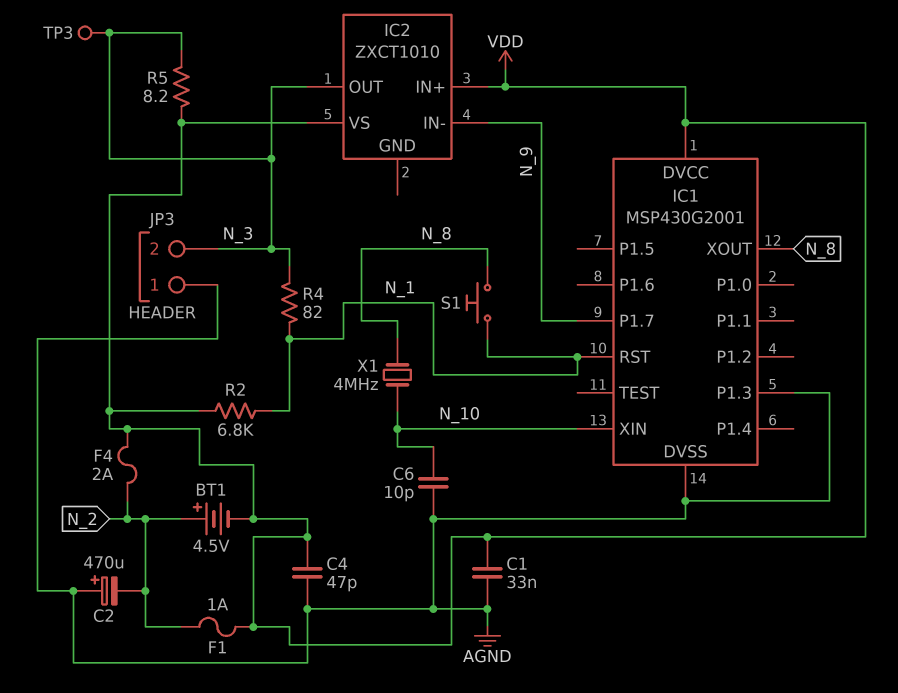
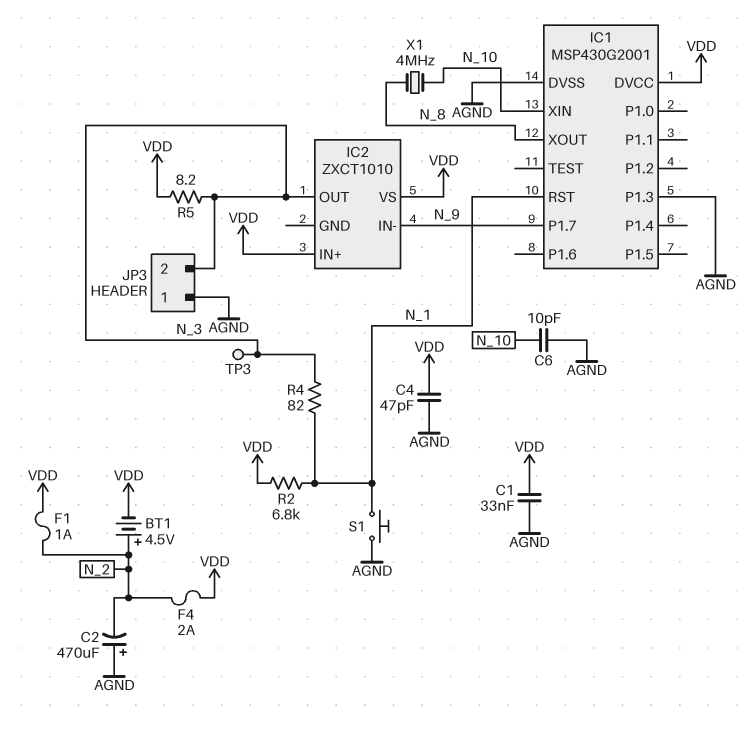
S1: button (N_1, N_8) -> button (AGND, N_1)

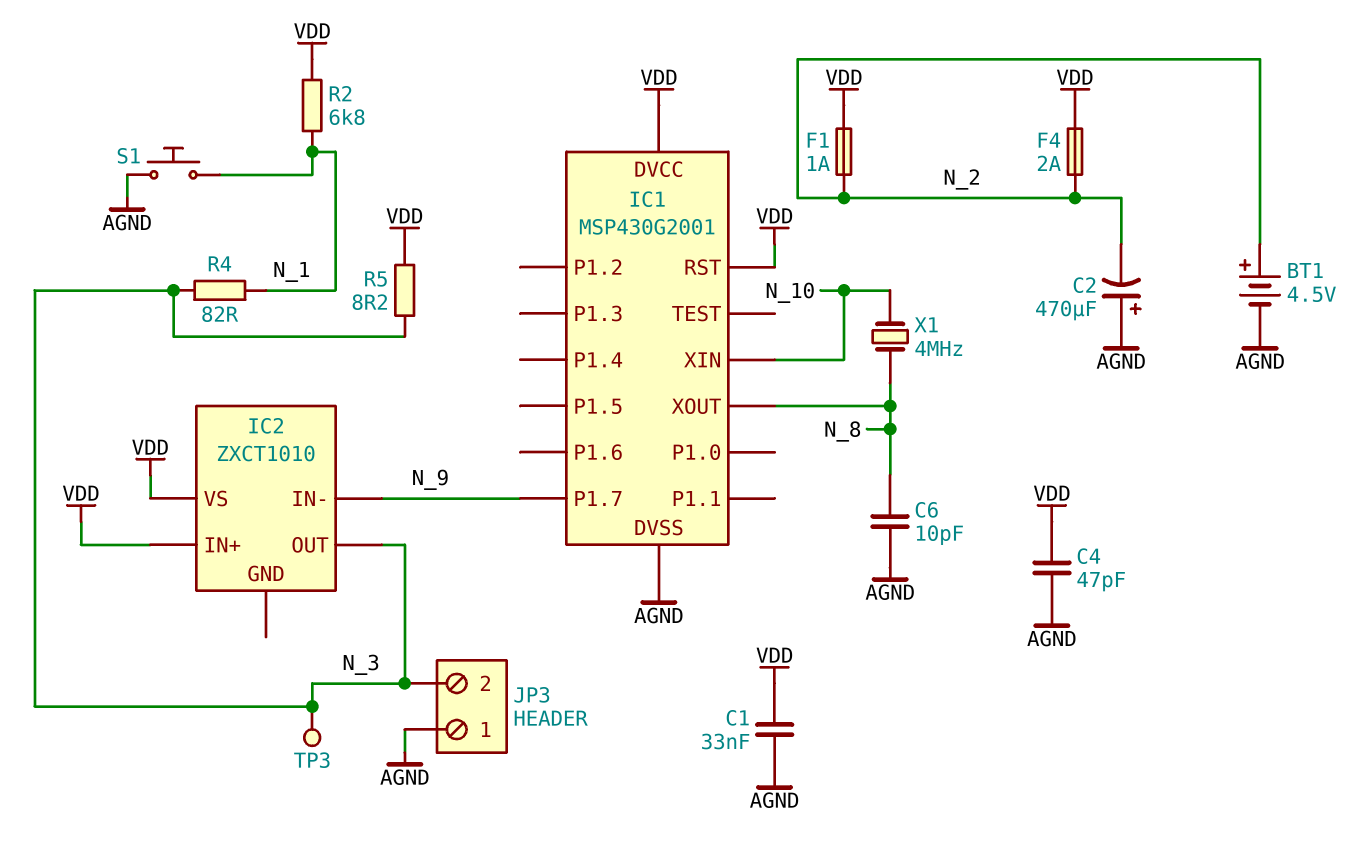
BT1: 4.5V (plus N_2, minus VDD) -> 4.5V (plus N_2, minus AGND)
C6: 10pF (AGND, N_10) -> 10pF (AGND, N_8)
IC1 pin P1.3: AGND -> none
IC1 pin RST: N_1 -> VDD

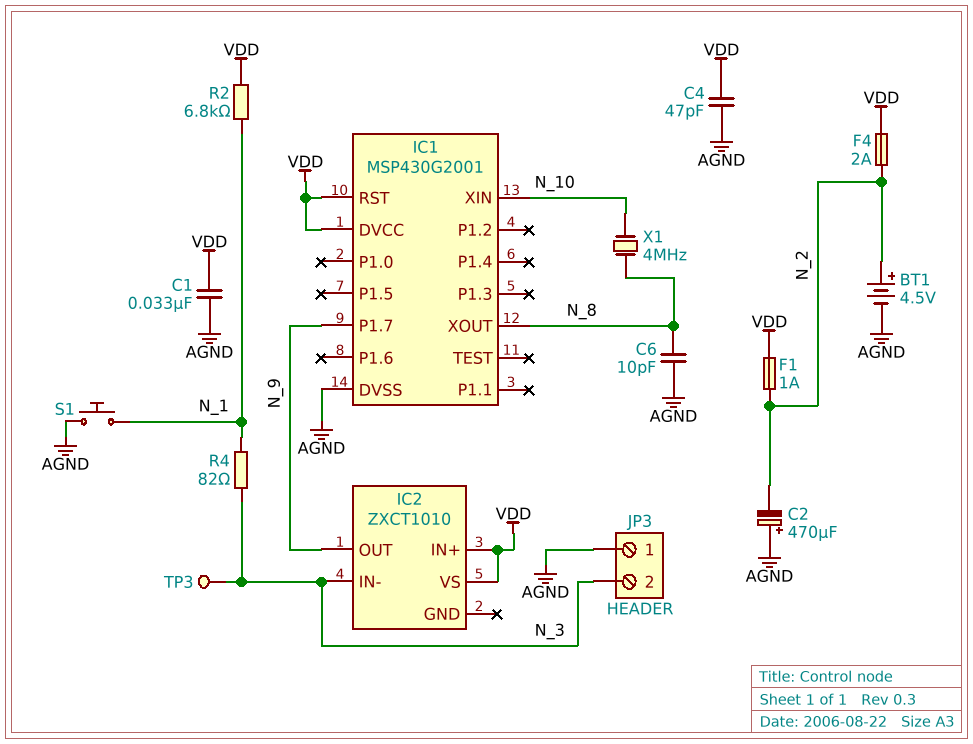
IC2 pin IN-: N_9 -> N_3
IC2 pin OUT: N_3 -> N_9
R5: 8.2 (N_3, VDD) -> none

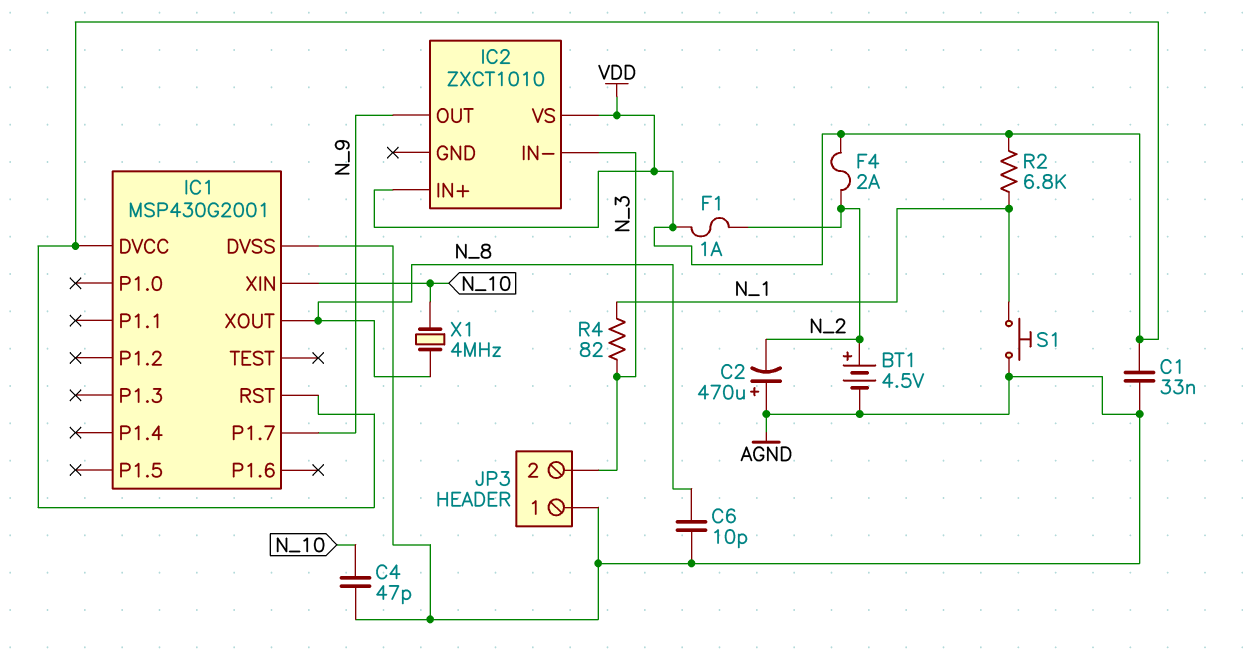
C4: 47pF (AGND, VDD) -> 47pF (AGND, N_10)
TP3: test point (N_3) -> none

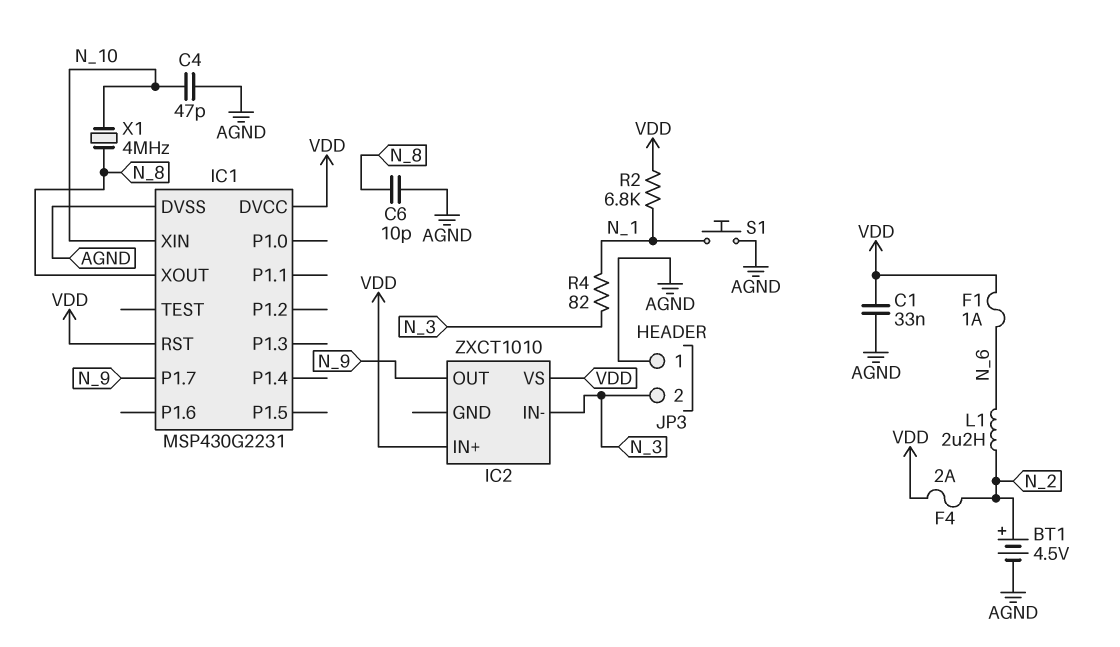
C2: 470uF (plus AGND, minus N_2) -> none
F1: 1A (N_2, VDD) -> 1A (N_6, VDD)
IC1: MSP430G2001 -> MSP430G2231
L1: none -> 2.2uH (N_2, N_6)

